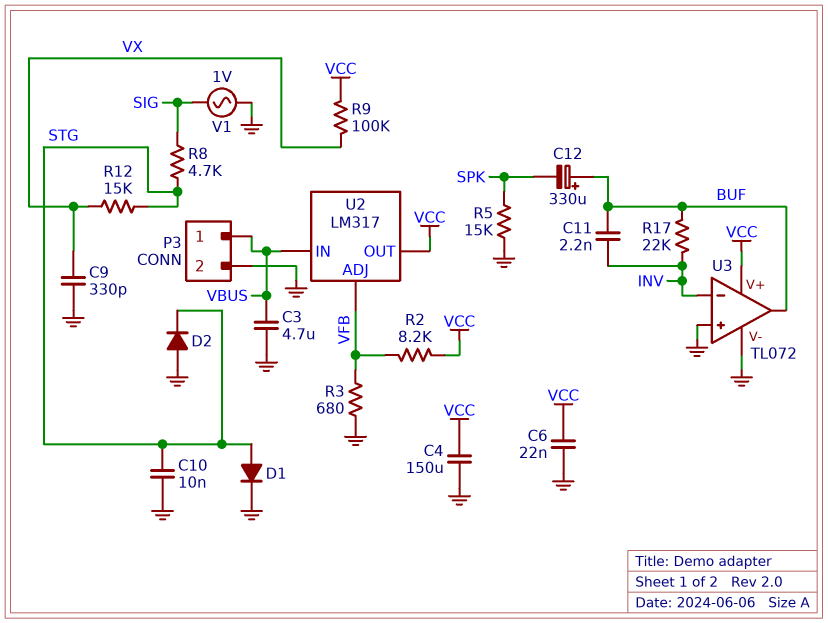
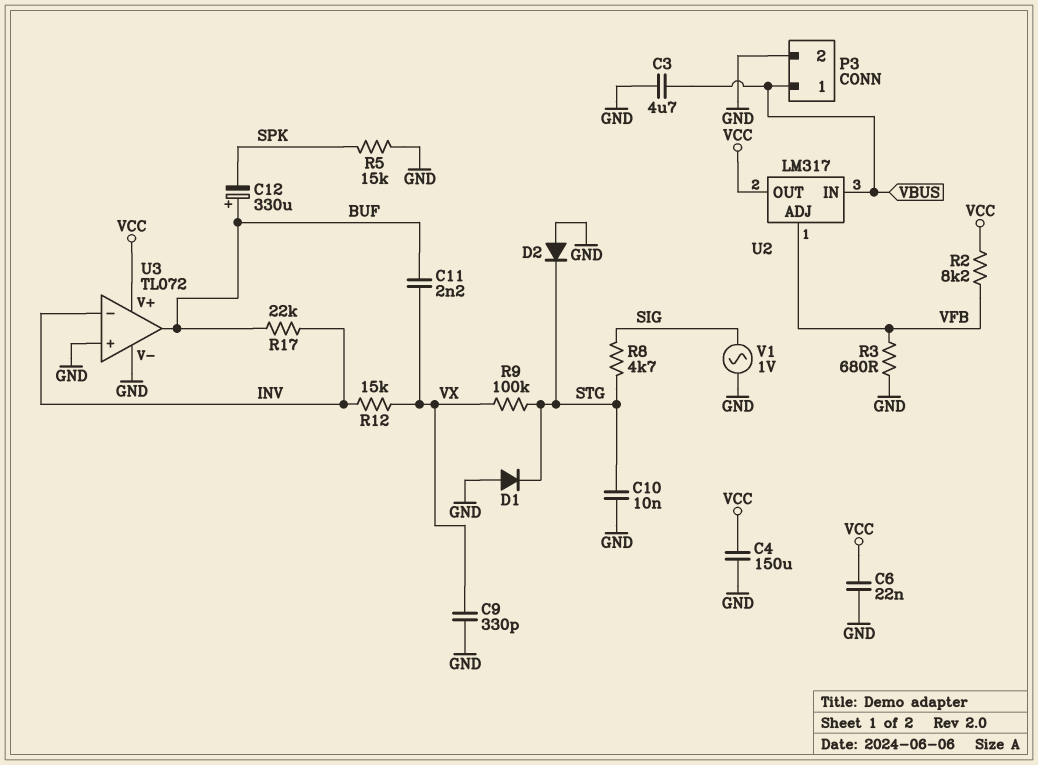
C11: 2.2nF (BUF, INV) -> 2.2nF (BUF, VX)
D1: diode (A STG, K GND) -> diode (A GND, K STG)
R9: 100k (VCC, VX) -> 100k (STG, VX)
R12: 15k (STG, VX) -> 15k (INV, VX)

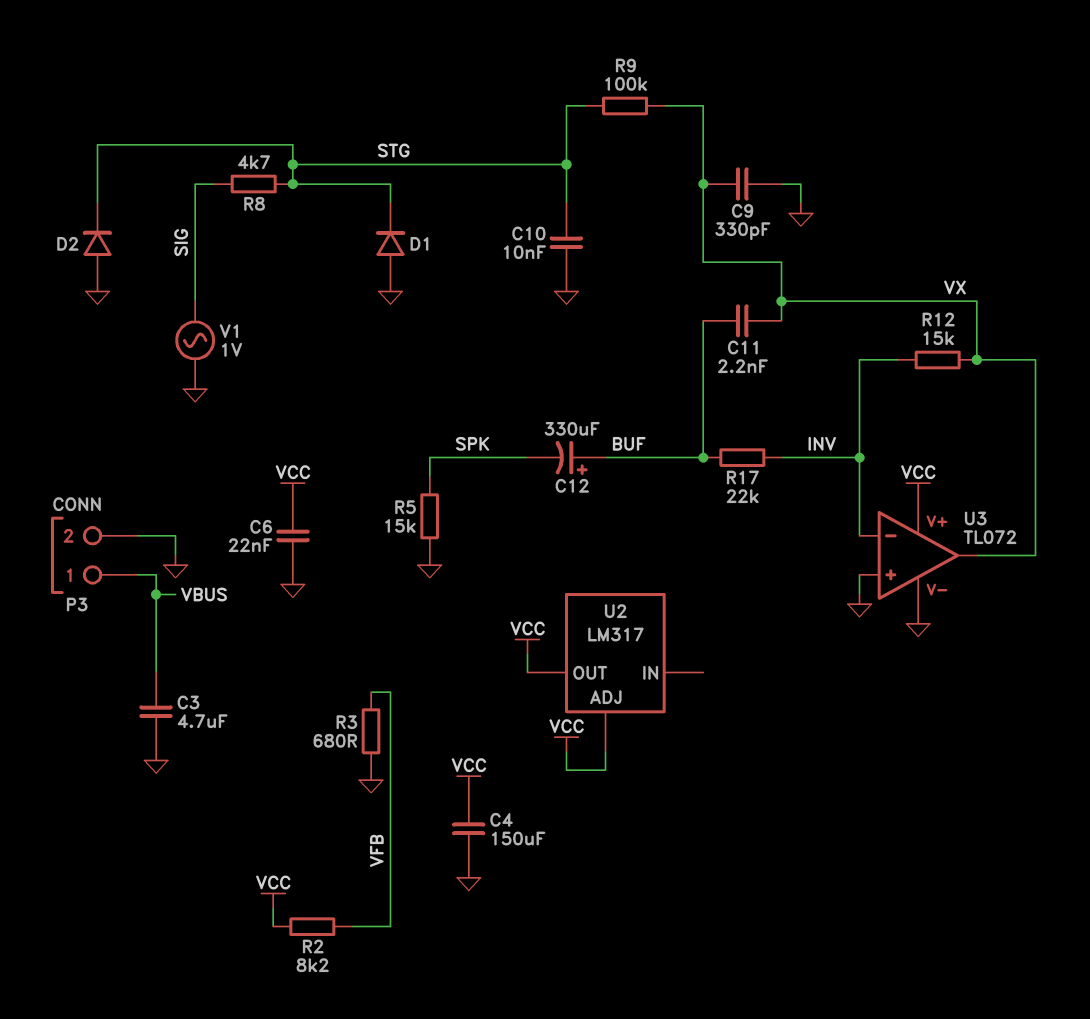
U2 pin ADJ: VFB -> VCC
U2 pin IN: VBUS -> none
U3 pin out: BUF -> VX

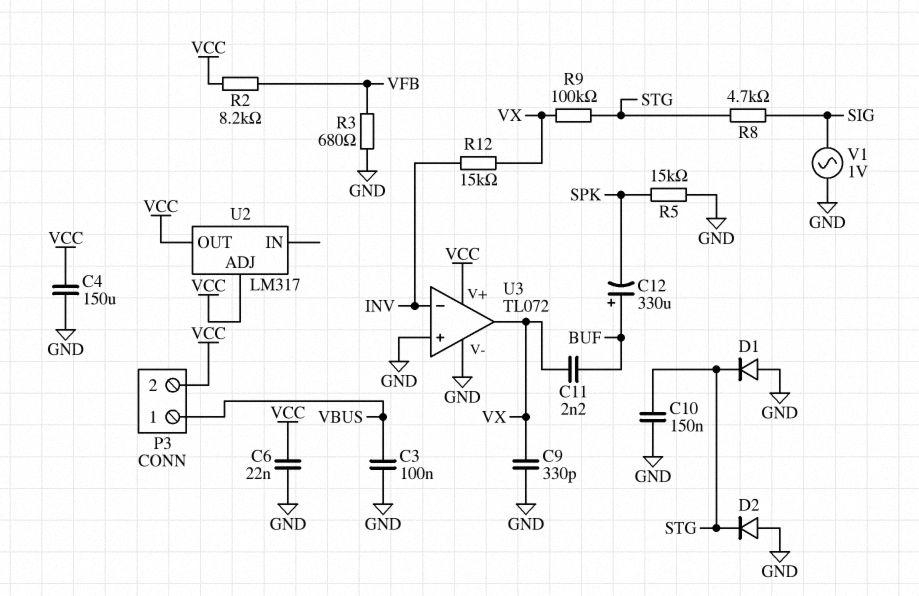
C3: 4.7uF (GND, VBUS) -> 100nF (GND, VBUS)
C10: 10nF (GND, STG) -> 150nF (GND, STG)
P3 pin 2: GND -> VCC
R17: 22k (BUF, INV) -> none

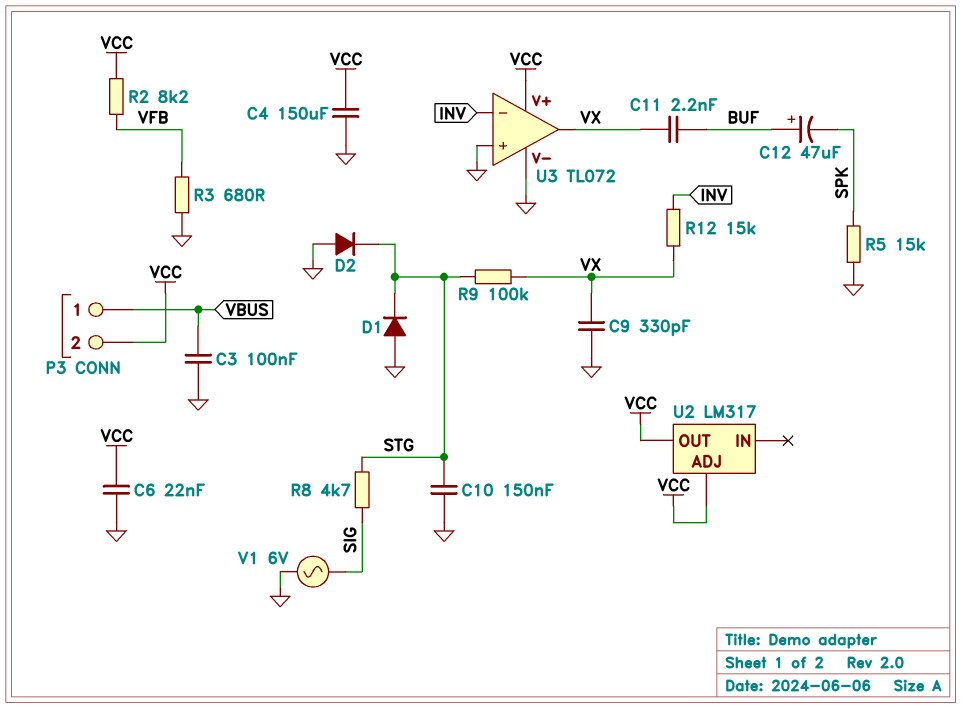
C12: 330uF (plus BUF, minus SPK) -> 47uF (plus BUF, minus SPK)
V1: AC 1V (GND, SIG) -> AC 6V (GND, SIG)

